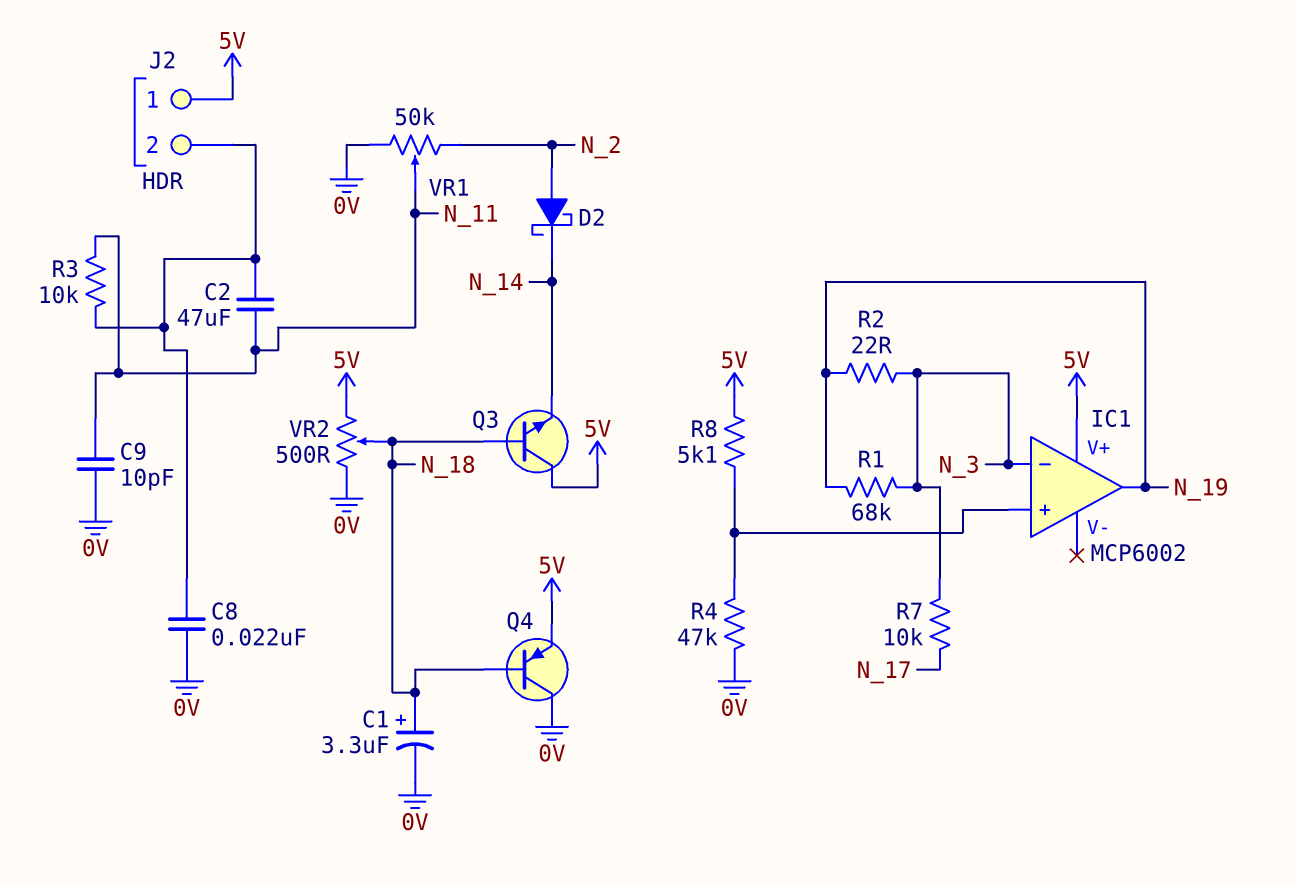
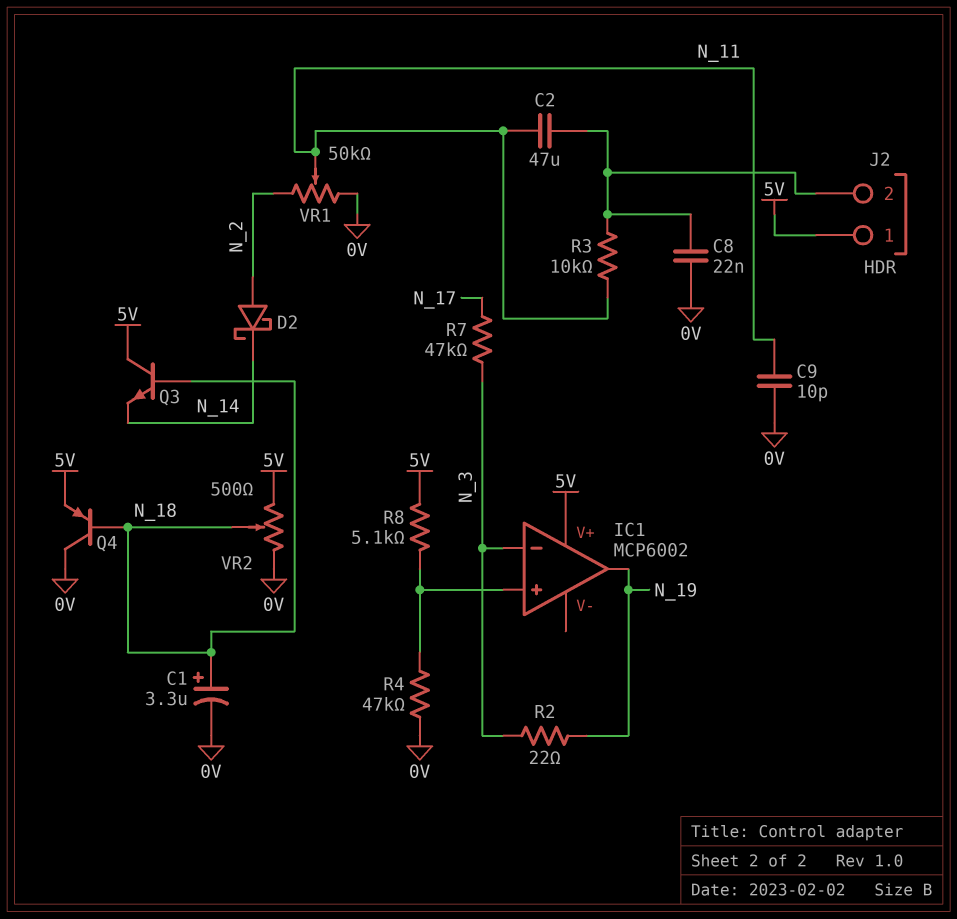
R1: 68k (N_3, N_19) -> none
R7: 10k (N_3, N_17) -> 47k (N_3, N_17)

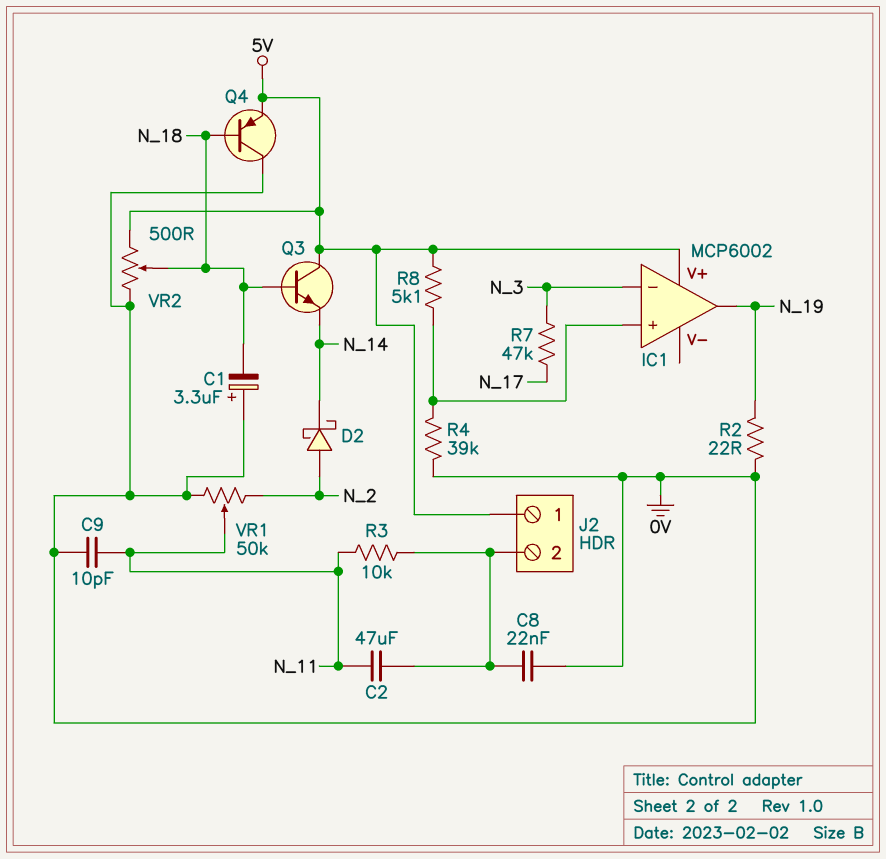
C1: 3.3uF (plus N_18, minus 0V) -> 3.3uF (plus 0V, minus N_18)
R2: 22 (N_3, N_19) -> 22 (0V, N_19)
R4: 47k (0V, IC1/in+) -> 39k (0V, IC1/in+)

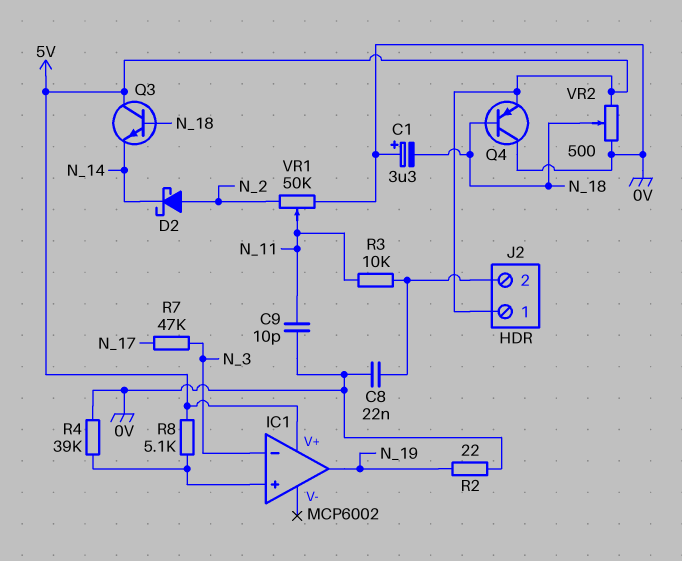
C2: 47uF (J2/2, N_11) -> none

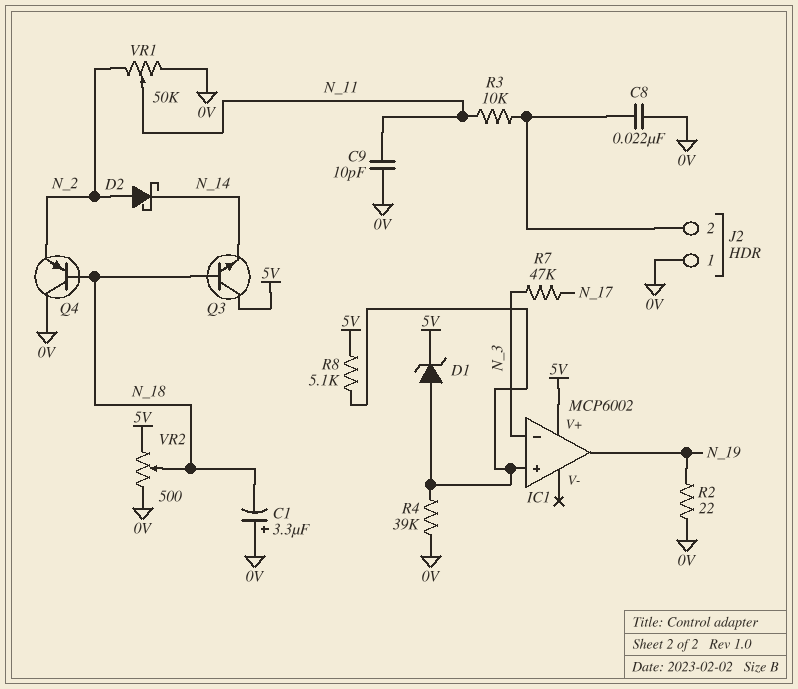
D1: none -> zener (A IC1/in+, K 5V)
J2 pin 1: 5V -> 0V
Q4: PNP (B N_18, C 0V, E 5V) -> PNP (B N_18, C 0V, E N_2)

